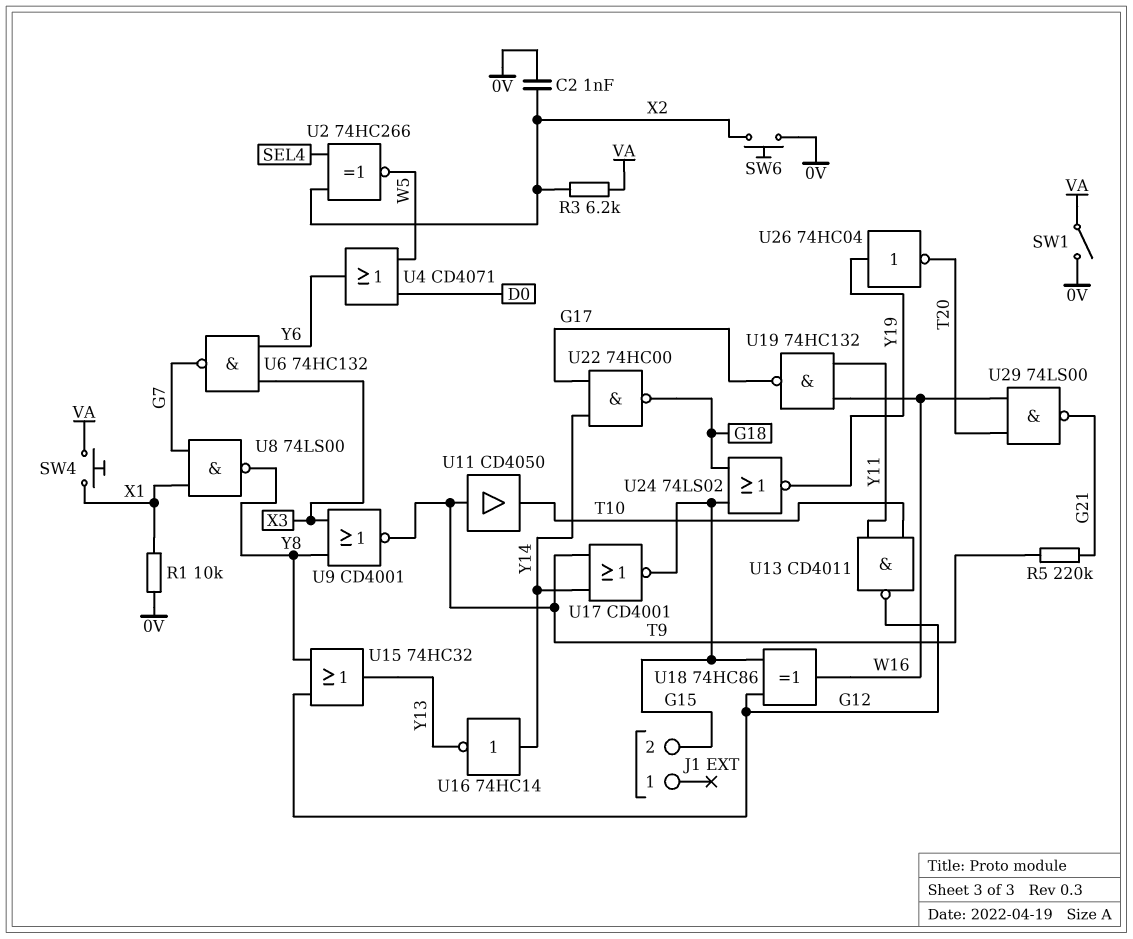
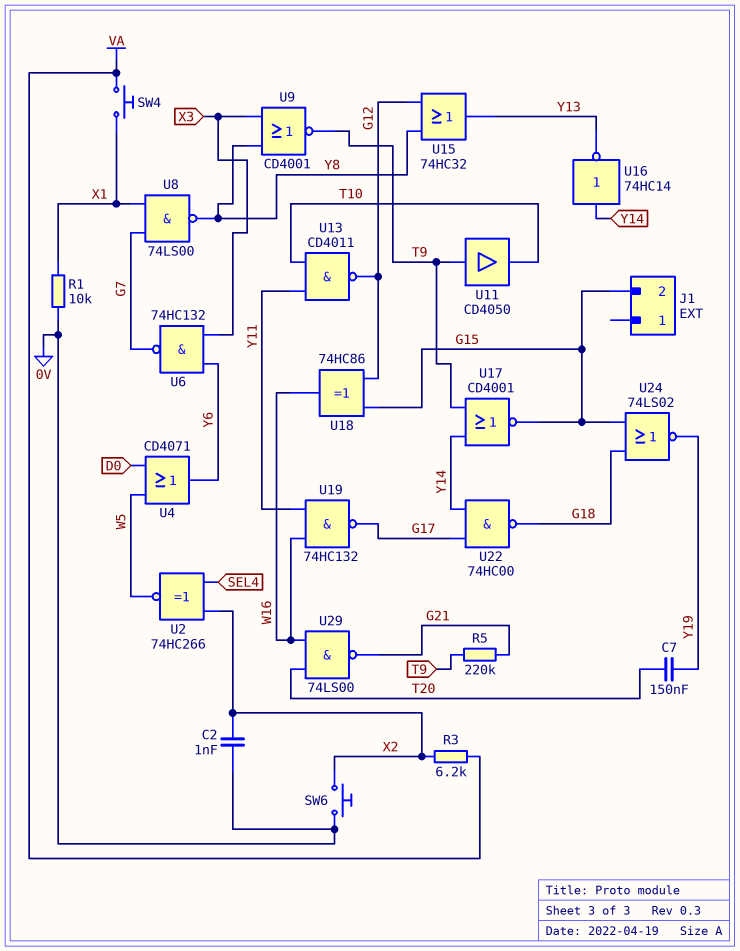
C7: none -> 150nF (T20, Y19)
SW1: switch (0V, VA) -> none
U26: NOT 74HC04 (in Y19, out T20) -> none

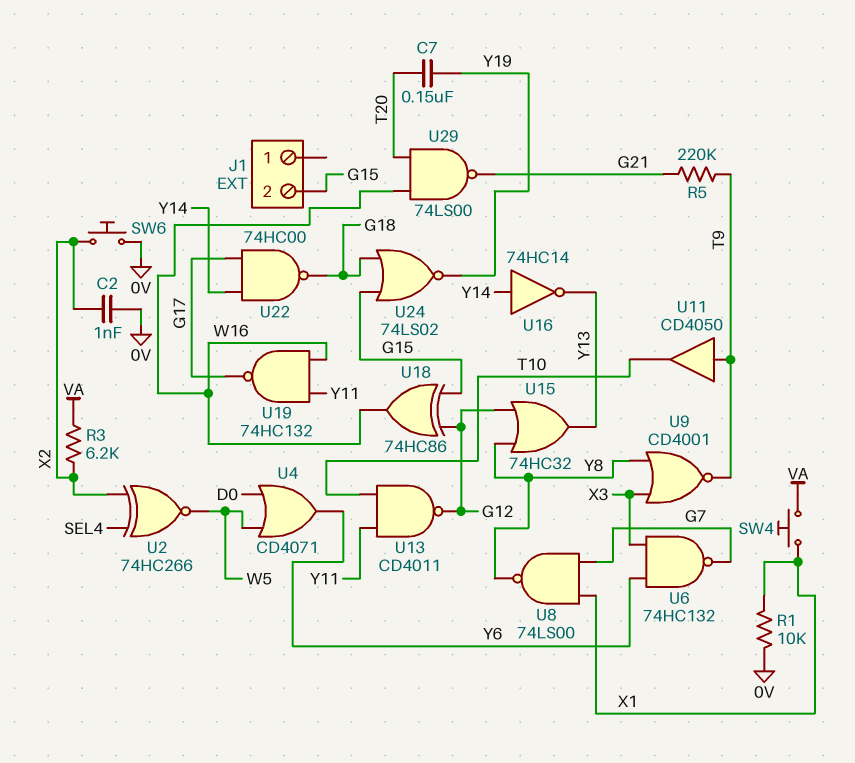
U17: NOR CD4001 (in T9, in Y14, out G15) -> none

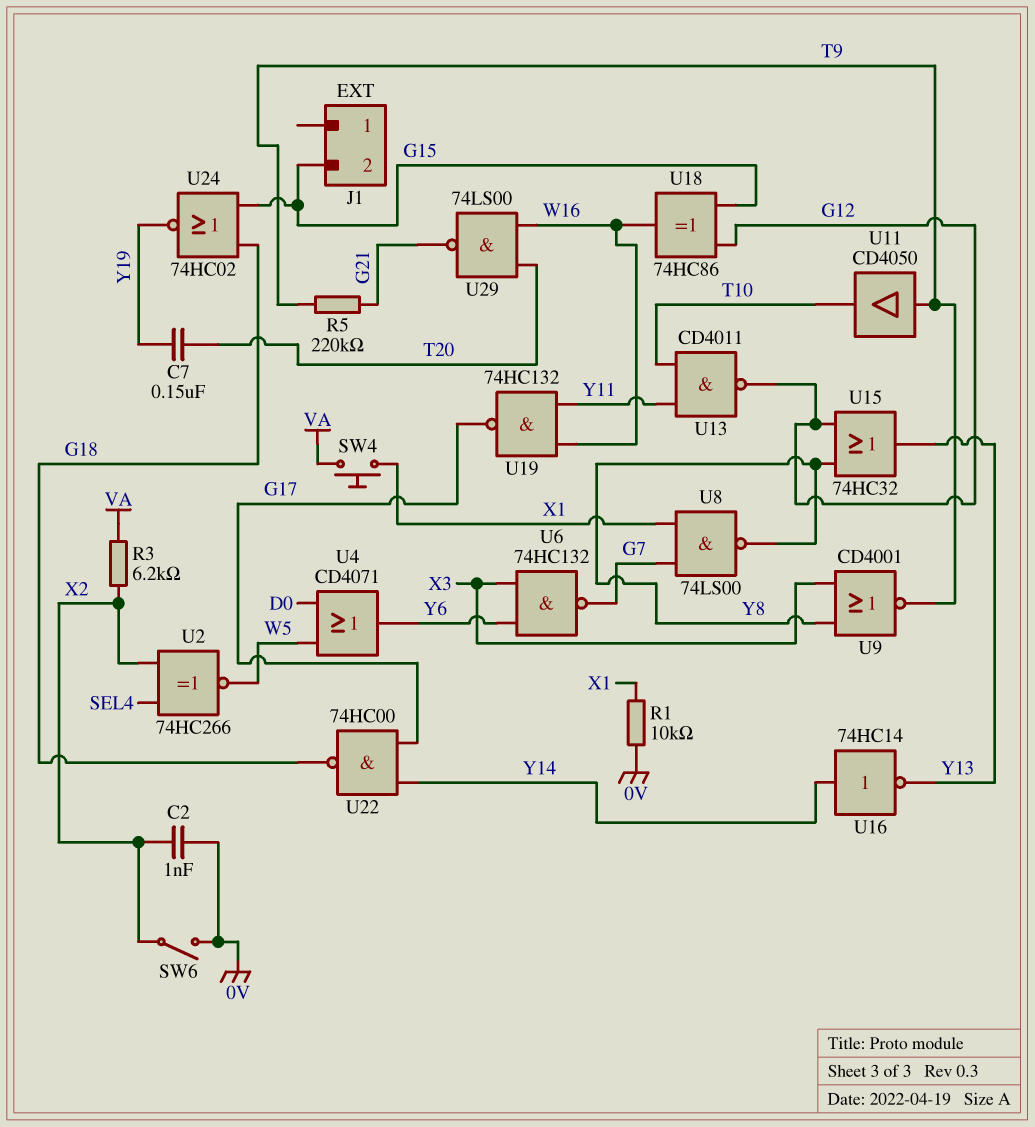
SW6: button (0V, X2) -> switch (0V, X2)
U24: NOR 74LS02 (in G15, in G18, out Y19) -> NOR 74HC02 (in G15, in G18, out Y19)

